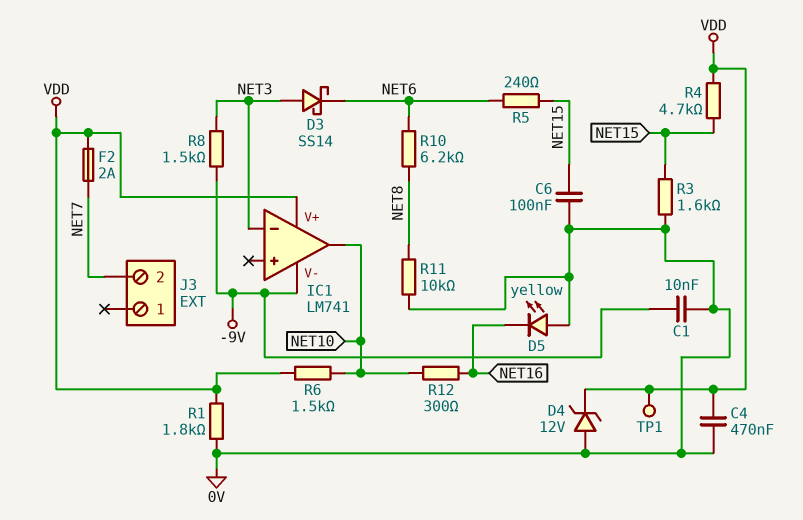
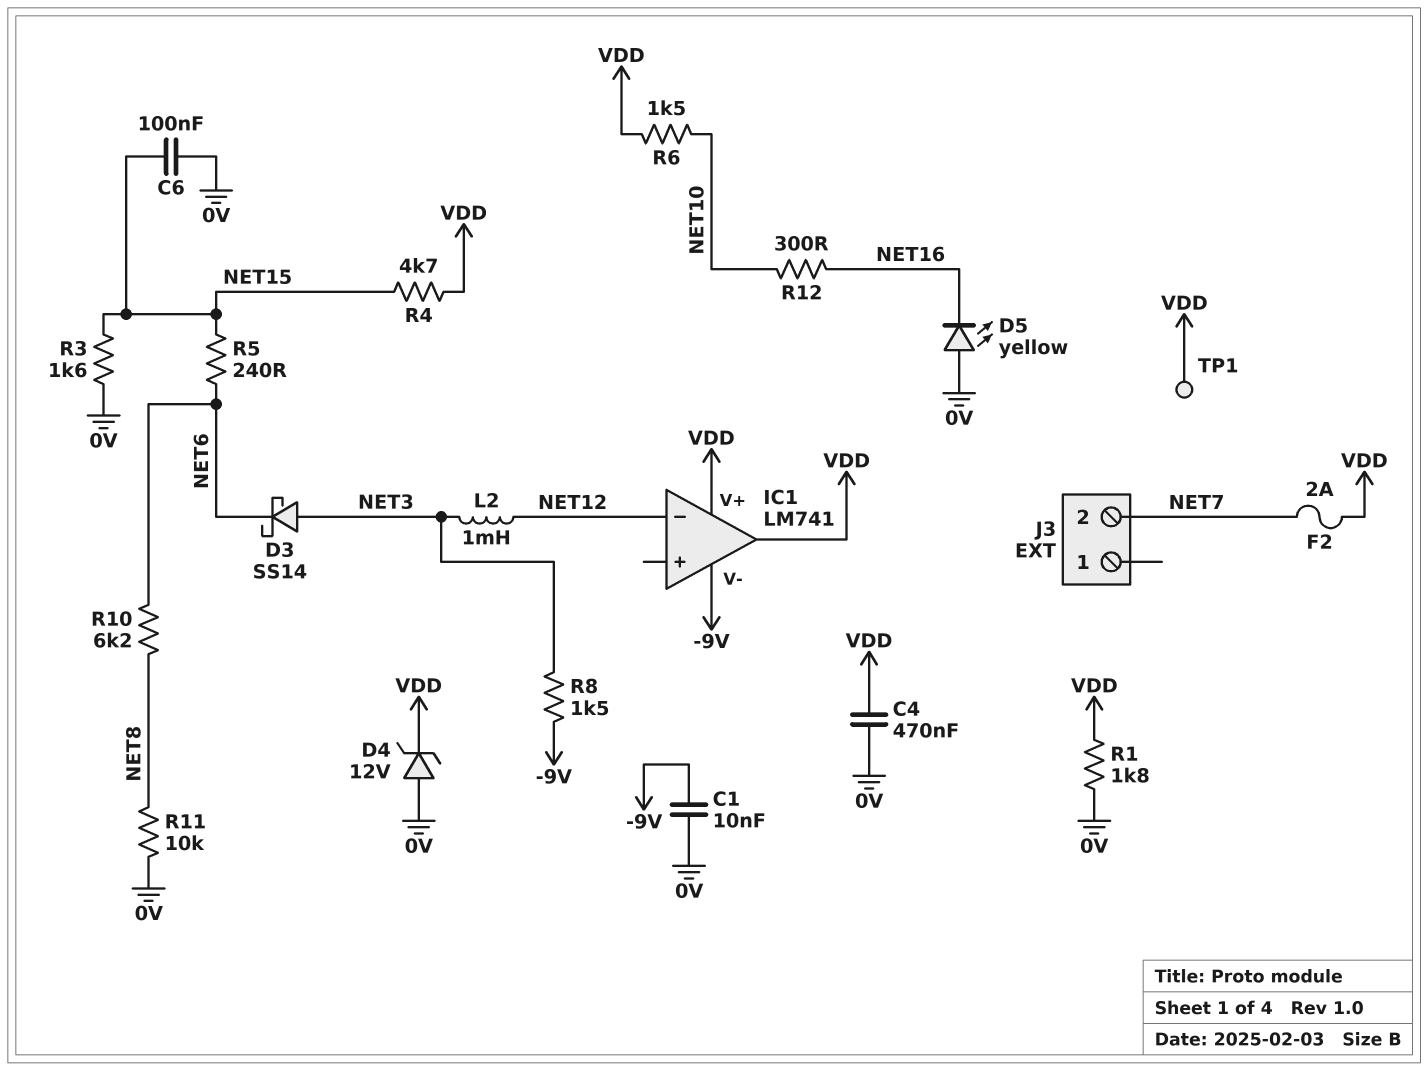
IC1 pin in-: NET3 -> NET12
IC1 pin out: NET10 -> VDD
L2: none -> 1mH (NET3, NET12)

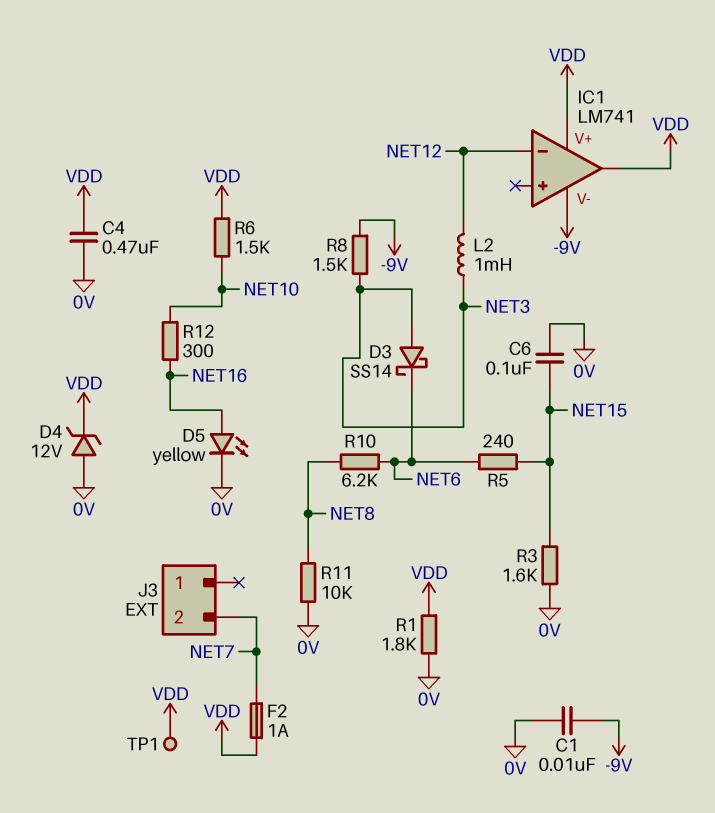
D5: LED yellow (A 0V, K NET16) -> LED yellow (A NET16, K 0V)
F2: 2A (NET7, VDD) -> 1A (NET7, VDD)
R4: 4.7k (NET15, VDD) -> none

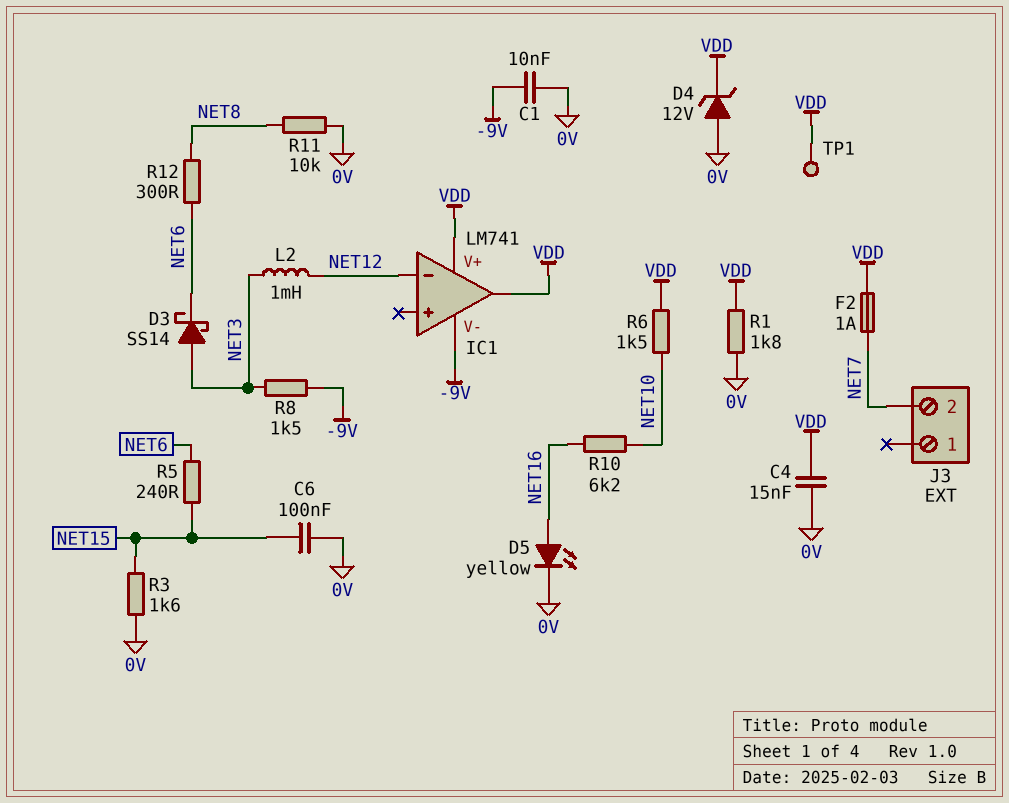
C4: 470nF (0V, VDD) -> 15nF (0V, VDD)
R10: 6.2k (NET6, NET8) -> 6.2k (NET10, NET16)
R12: 300 (NET10, NET16) -> 300 (NET6, NET8)

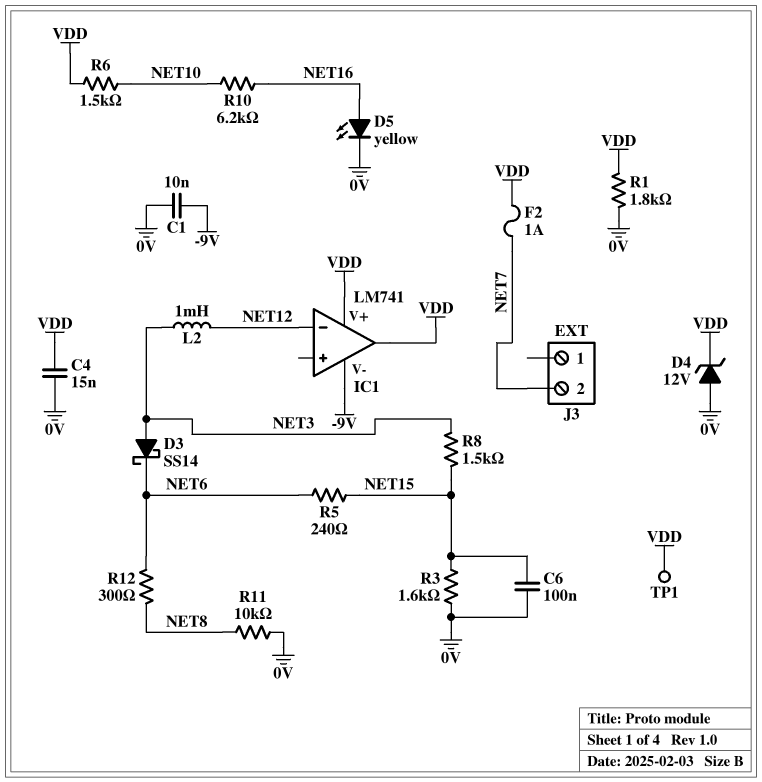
R8: 1.5k (-9V, NET3) -> 1.5k (NET3, NET15)

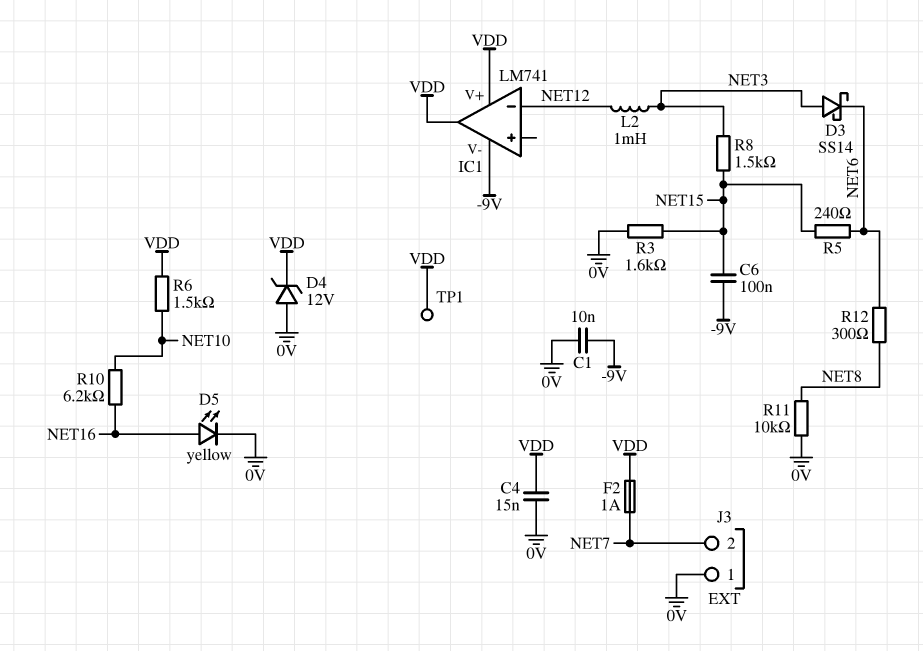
C6: 100nF (0V, NET15) -> 100nF (-9V, NET15)
J3 pin 1: none -> 0V
R1: 1.8k (0V, VDD) -> none

